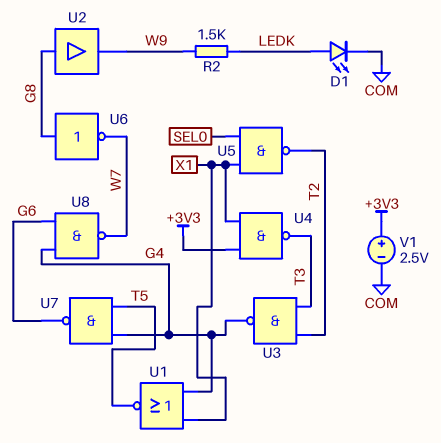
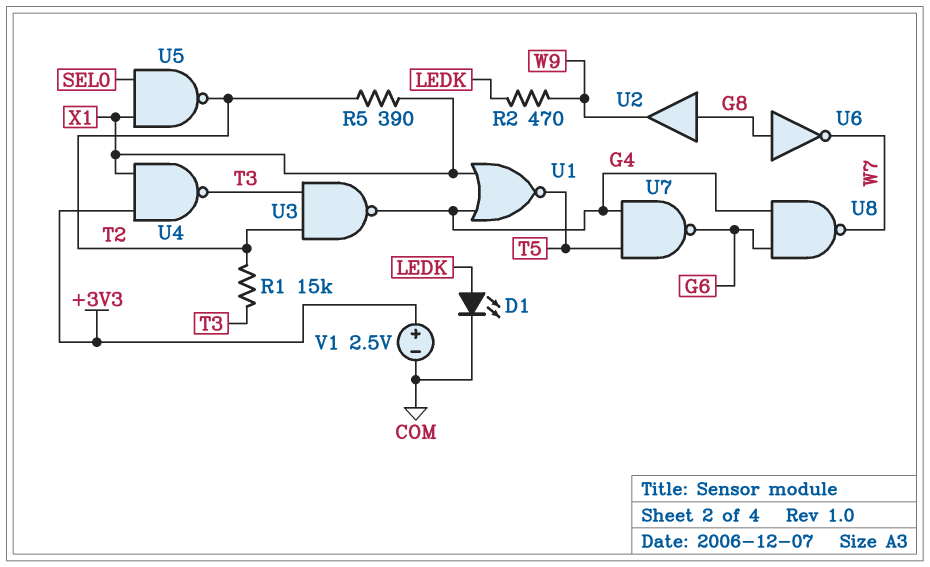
R1: none -> 15k (T2, T3)
R2: 1.5k (LEDK, W9) -> 470 (LEDK, W9)
R5: none -> 390 (T2, X1)

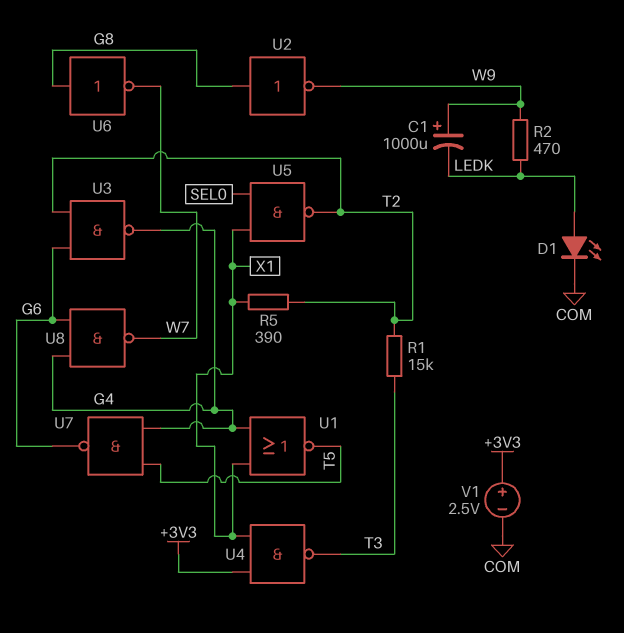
C1: none -> 1000uF (plus W9, minus LEDK)
U2: buffer (in G8, out W9) -> NOT (in G8, out W9)
U3: NAND (in T2, in T3, out G4) -> NAND (in G6, in T2, out G4)

